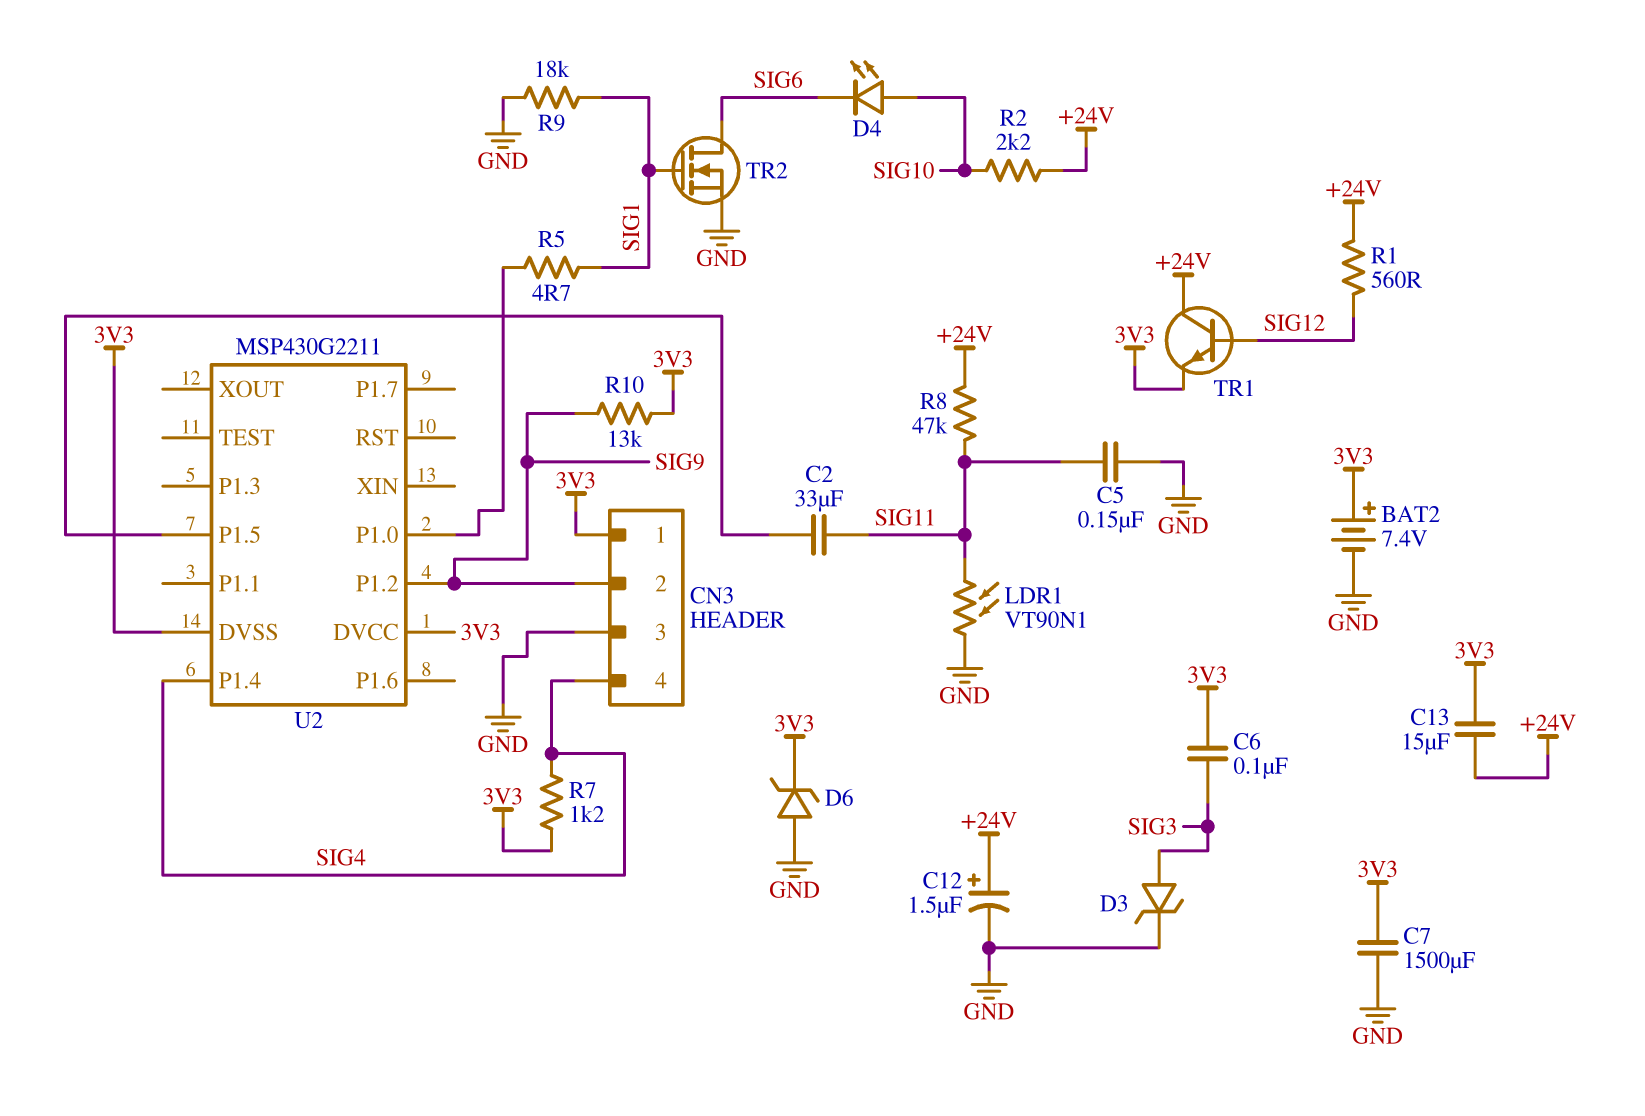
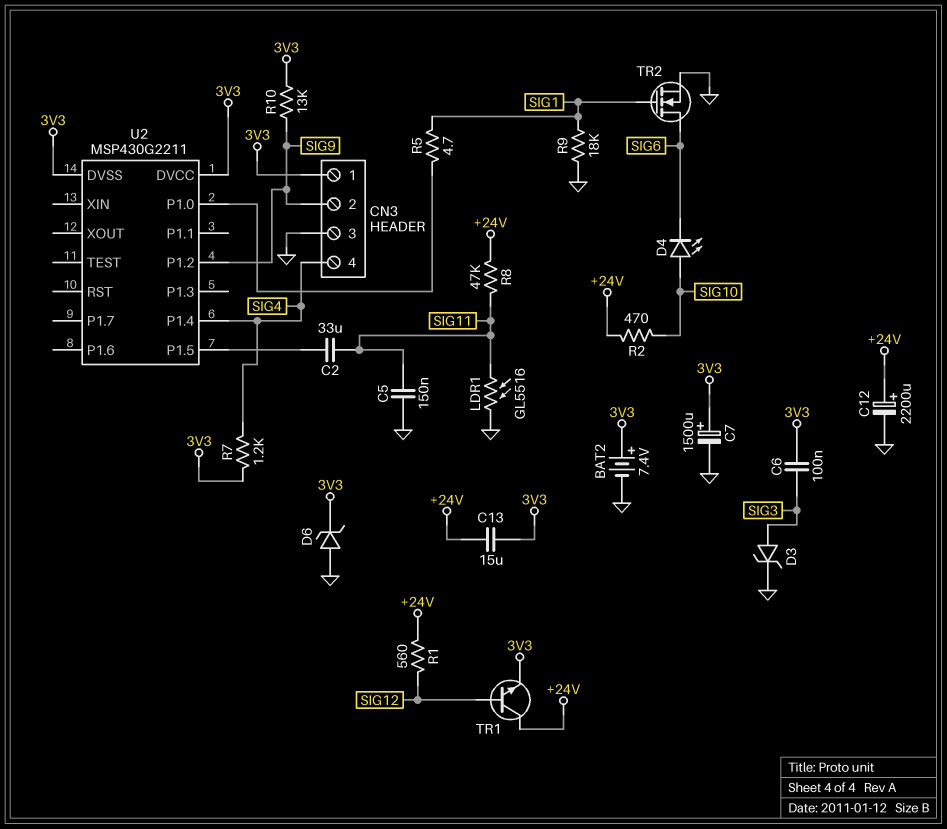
C7: 1500uF (3V3, GND) -> 1500uF (plus 3V3, minus GND)
C12: 1.5uF (plus +24V, minus GND) -> 2200uF (plus +24V, minus GND)
LDR1: VT90N1 (GND, SIG11) -> GL5516 (GND, SIG11)
R2: 2.2k (+24V, SIG10) -> 470 (+24V, SIG10)

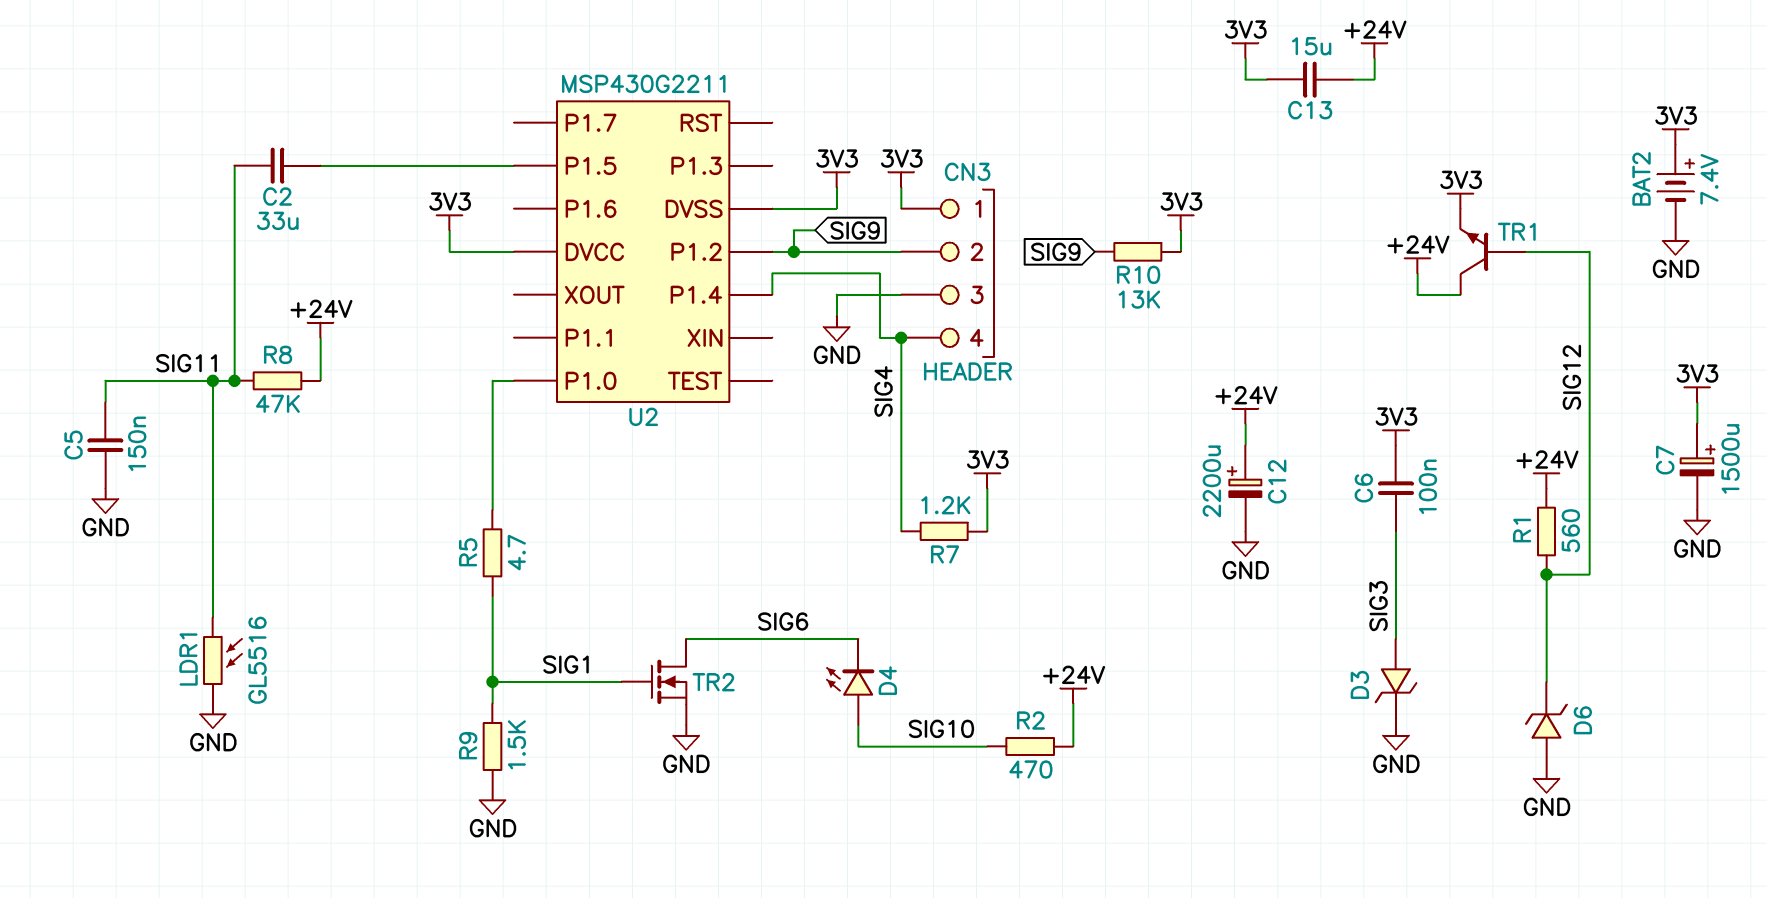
D6: zener (A GND, K 3V3) -> zener (A GND, K SIG12)
R9: 18k (GND, SIG1) -> 1.5k (GND, SIG1)

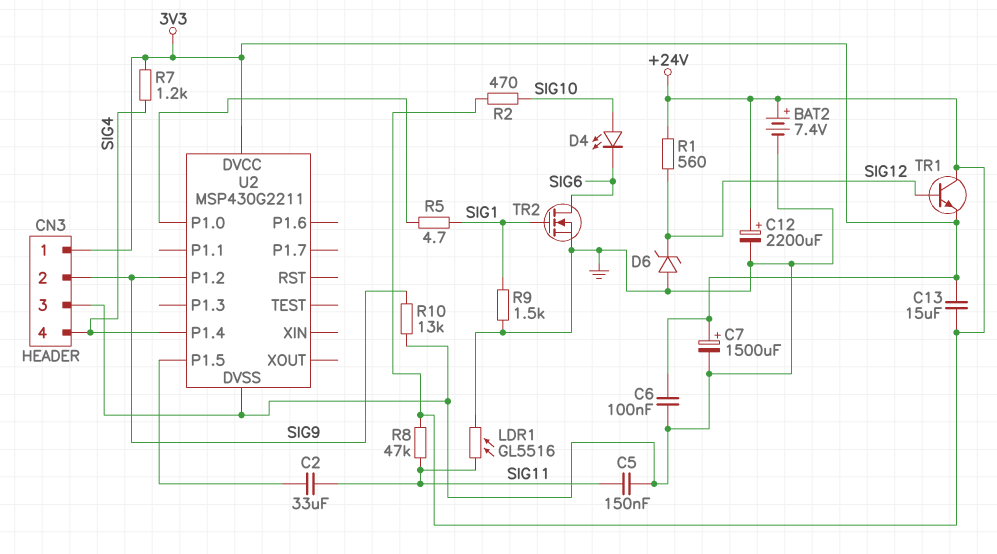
BAT2: 7.4V (plus 3V3, minus GND) -> 7.4V (plus +24V, minus GND)
C6: 100nF (3V3, SIG3) -> 100nF (3V3, GND)
D3: zener (A SIG3, K GND) -> none
R10: 13k (3V3, SIG9) -> 13k (GND, SIG9)
U2 pin DVSS: 3V3 -> GND

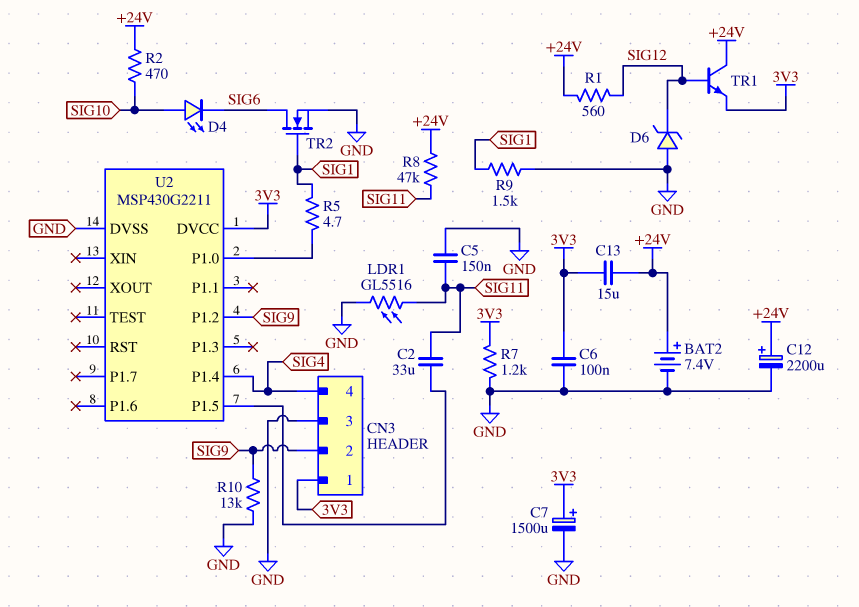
R7: 1.2k (3V3, SIG4) -> 1.2k (3V3, GND)

